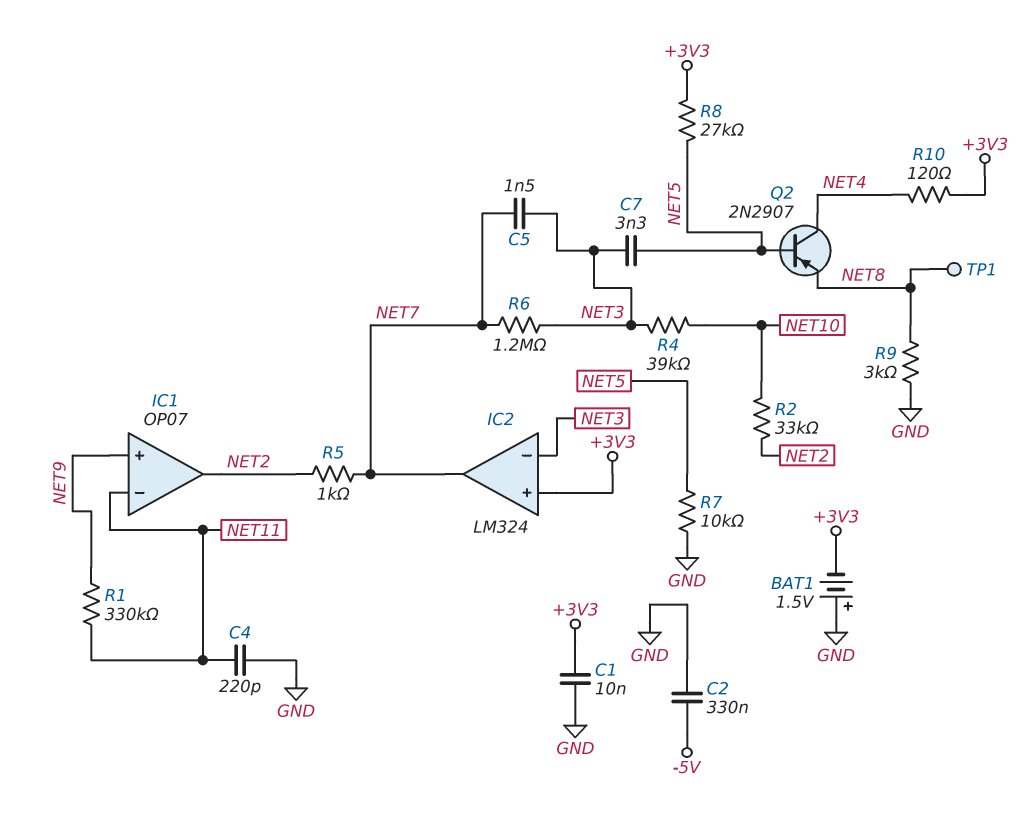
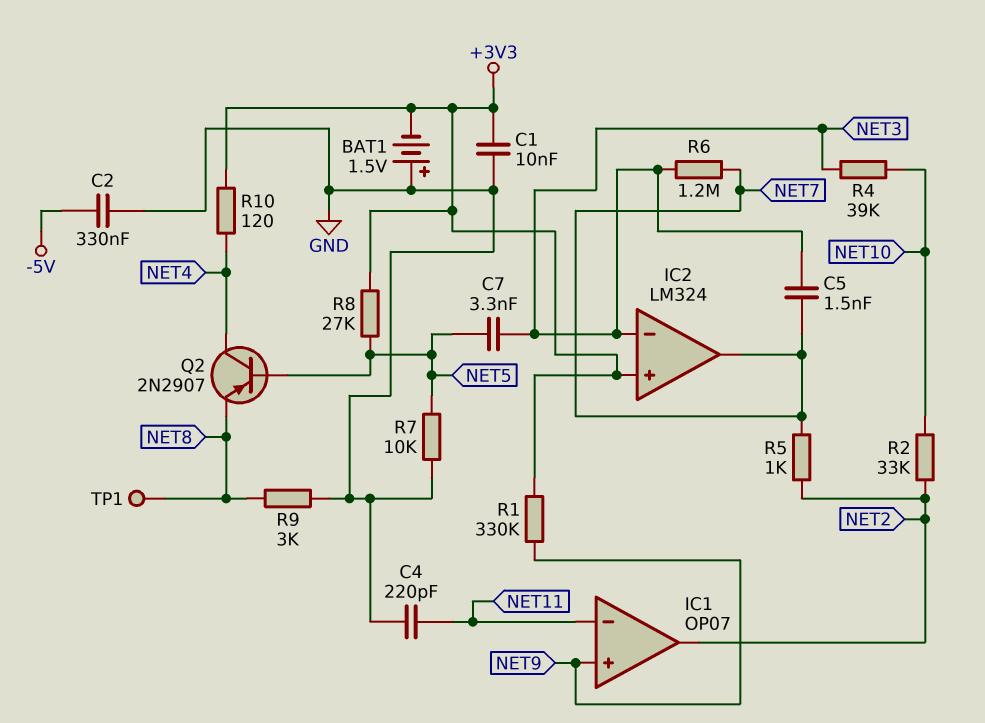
R1: 330k (NET9, NET11) -> 330k (+3V3, NET9)

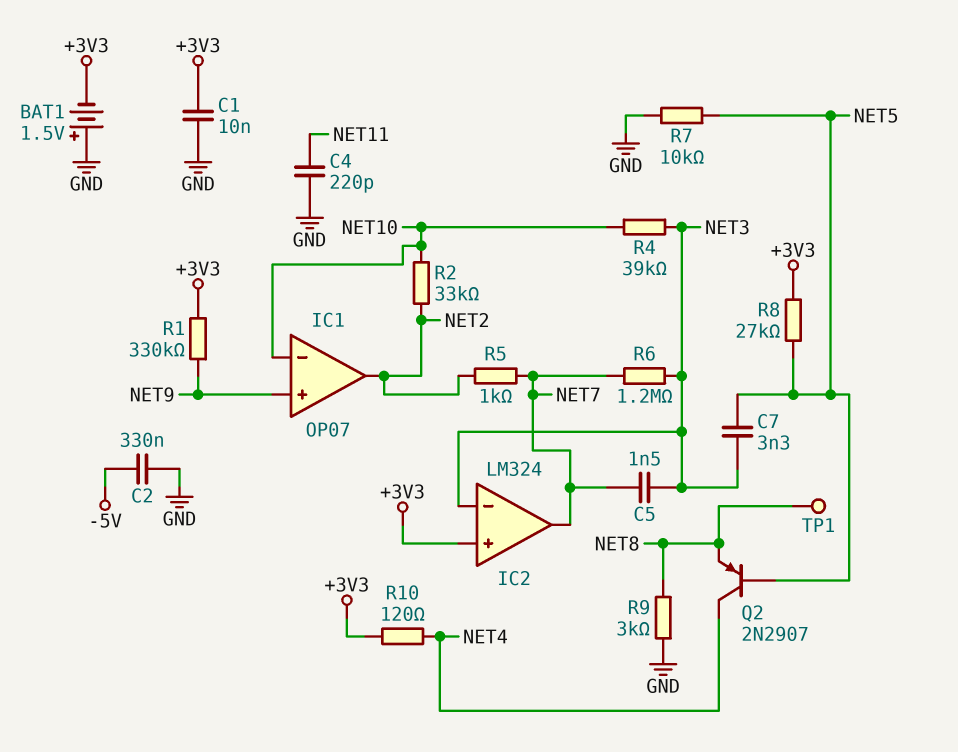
IC1 pin in-: NET11 -> NET10

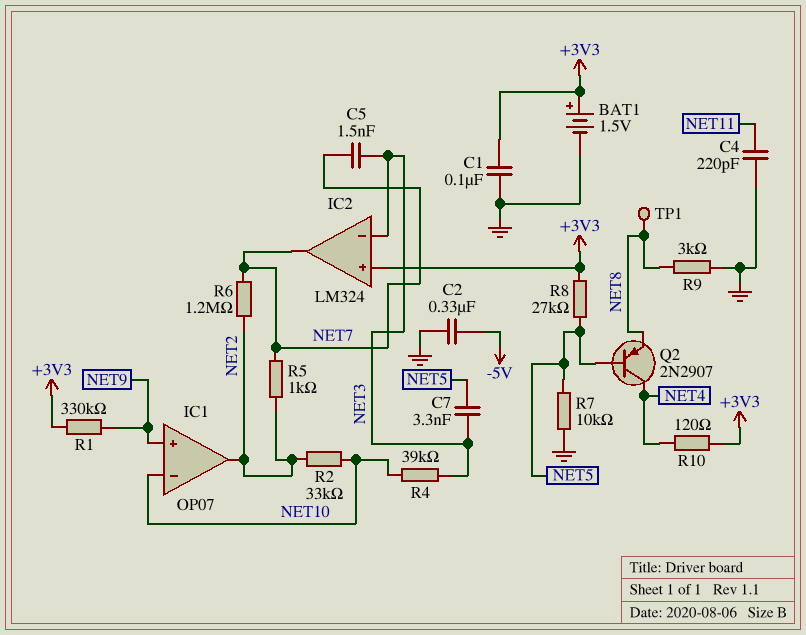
BAT1: 1.5V (plus GND, minus +3V3) -> 1.5V (plus +3V3, minus GND)
C1: 10nF (+3V3, GND) -> 100nF (+3V3, GND)
R6: 1.2M (NET3, NET7) -> 1.2M (NET2, NET7)

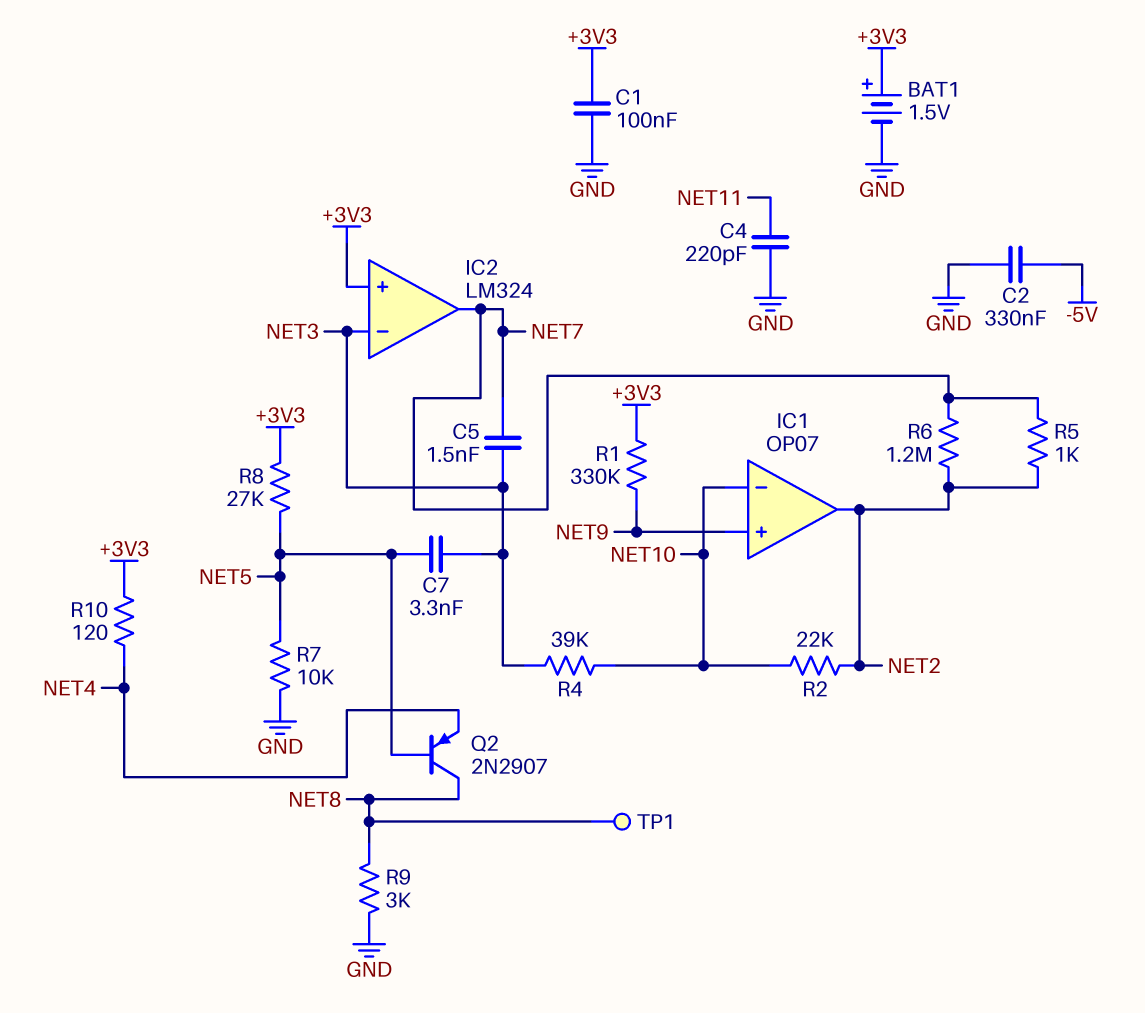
Q2: PNP 2N2907 (B NET5, C NET4, E NET8) -> PNP 2N2907 (B NET5, C NET8, E NET4)
R2: 33k (NET2, NET10) -> 22k (NET2, NET10)

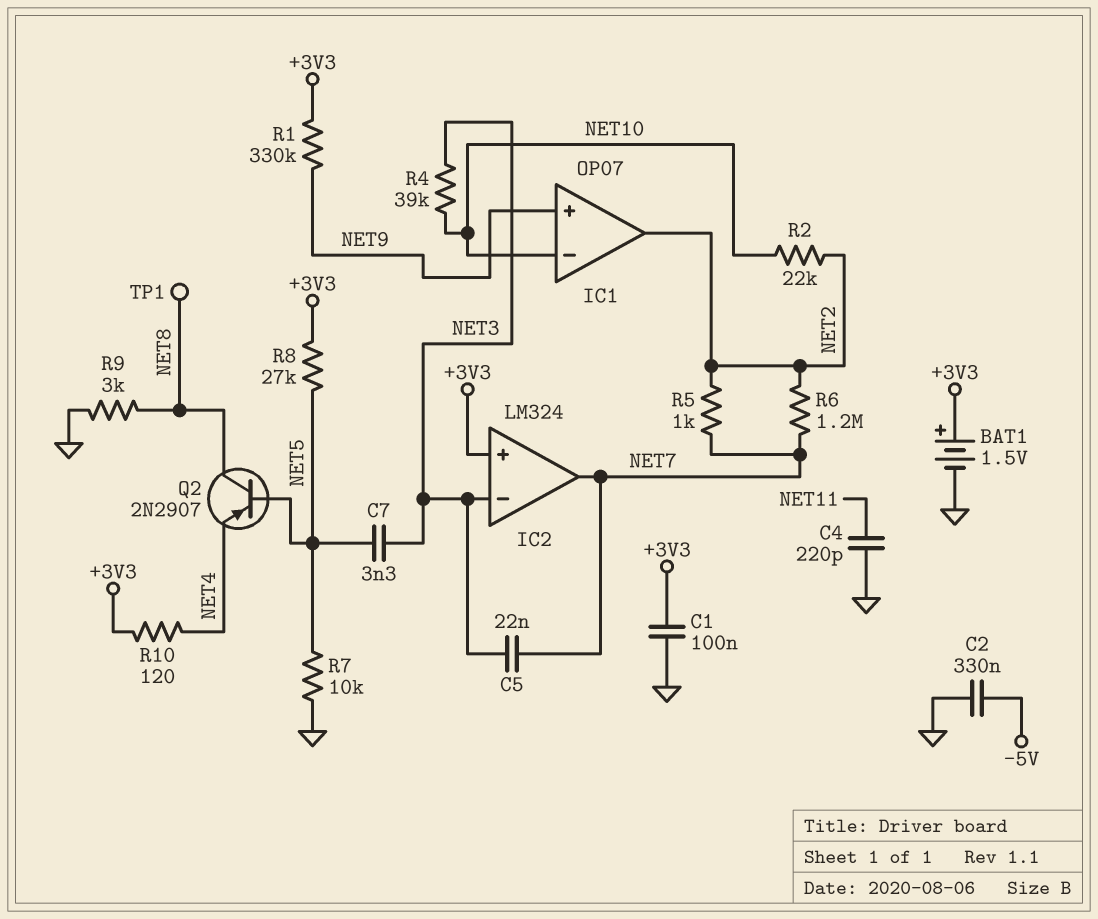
C5: 1.5nF (NET3, NET7) -> 22nF (NET3, NET7)

